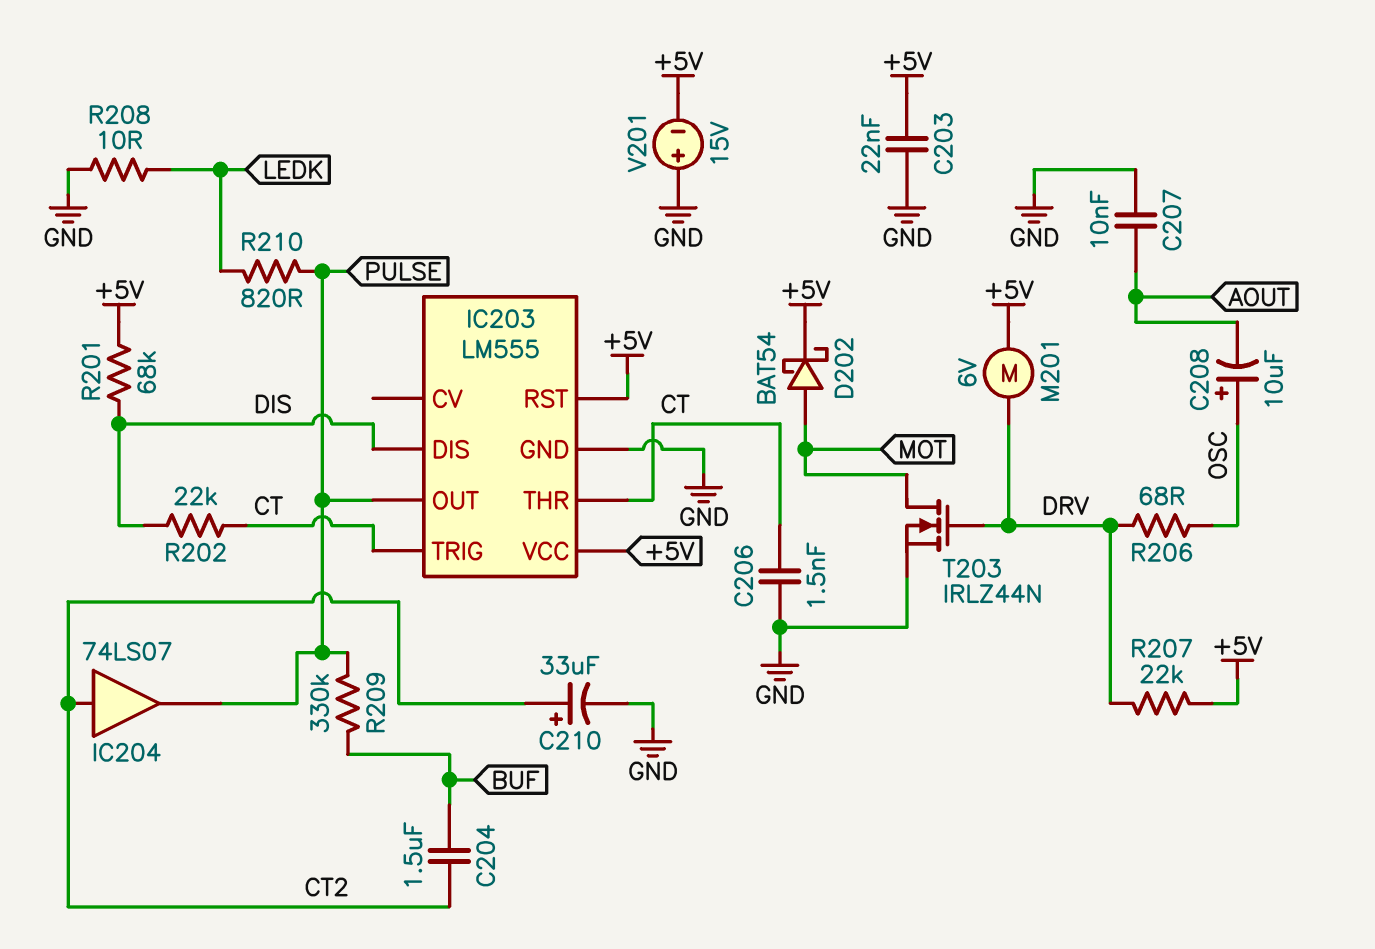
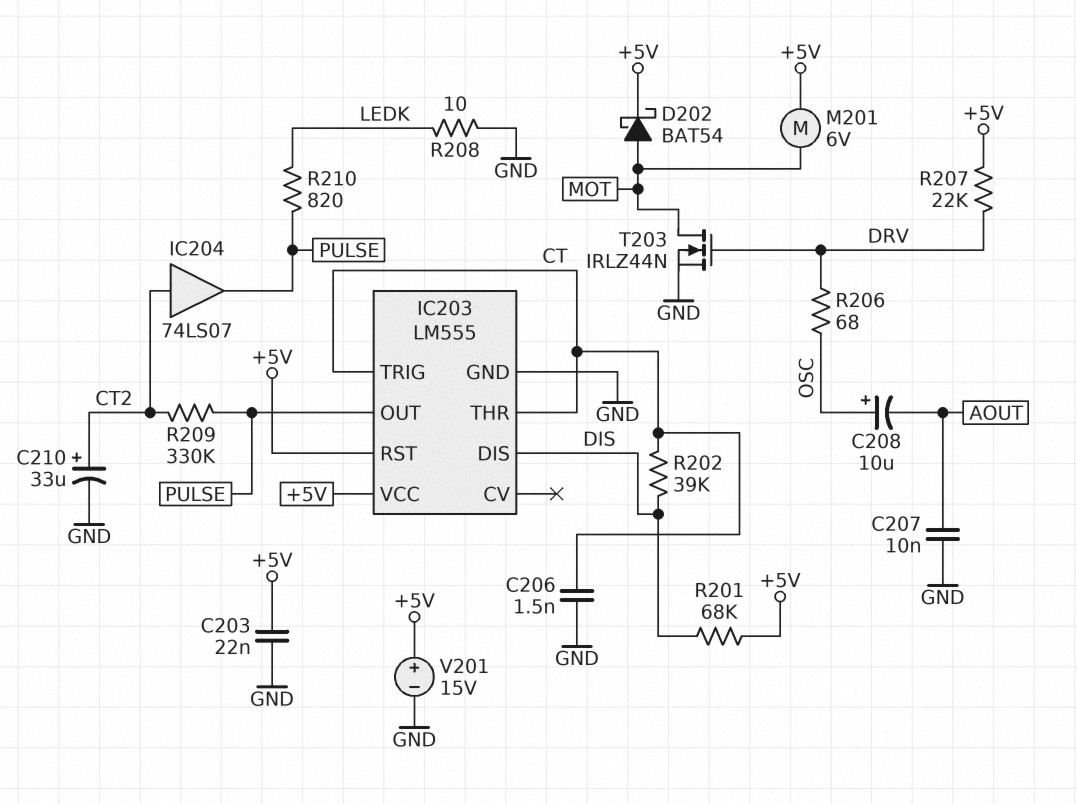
C204: 1.5uF (BUF, CT2) -> none
M201: motor 6V (+5V, DRV) -> motor 6V (+5V, MOT)
R202: 22k (CT, DIS) -> 39k (CT, DIS)
R209: 330k (BUF, PULSE) -> 330k (CT2, PULSE)
V201: 15V (plus GND, minus +5V) -> 15V (plus +5V, minus GND)

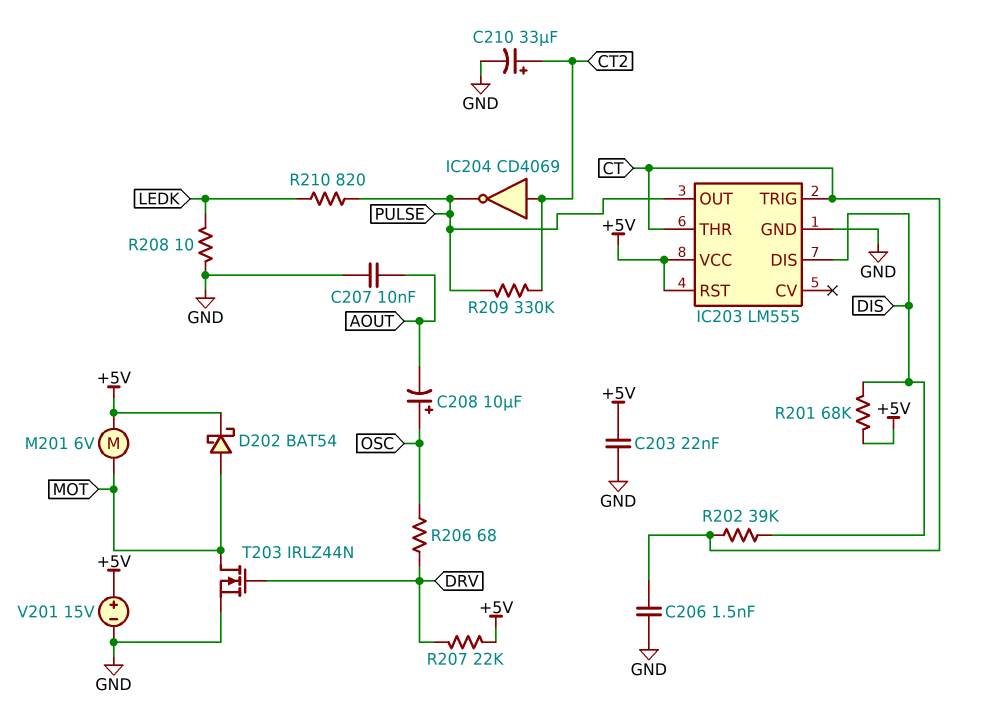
IC204: buffer 74LS07 (in CT2, out PULSE) -> NOT CD4069 (in CT2, out PULSE)

